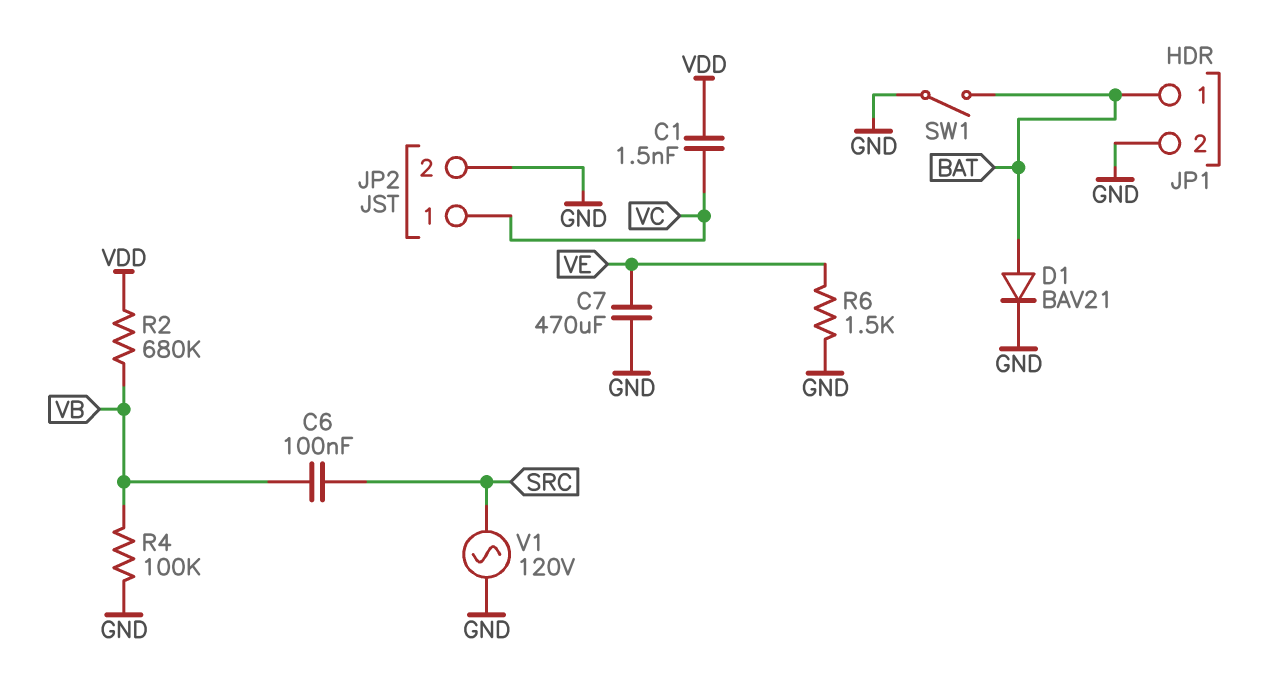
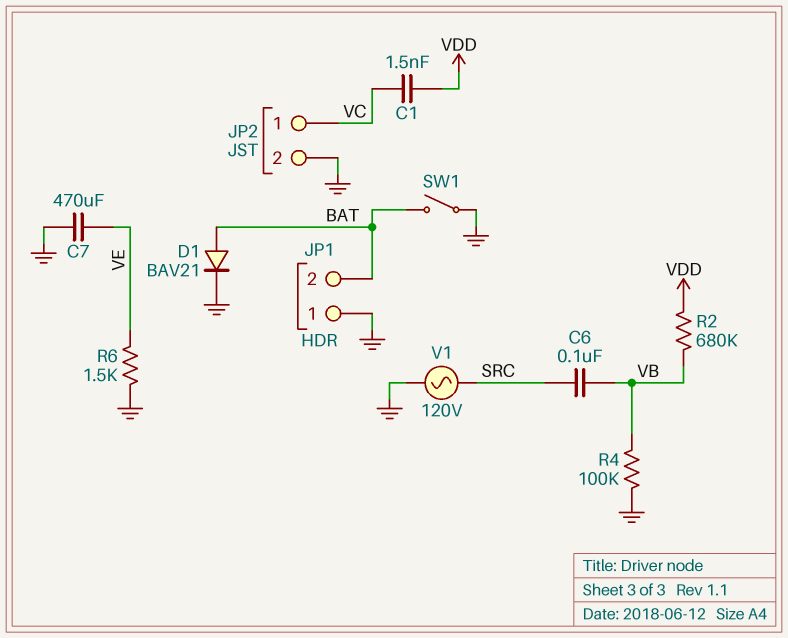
JP1 pin 1: BAT -> GND
JP1 pin 2: GND -> BAT

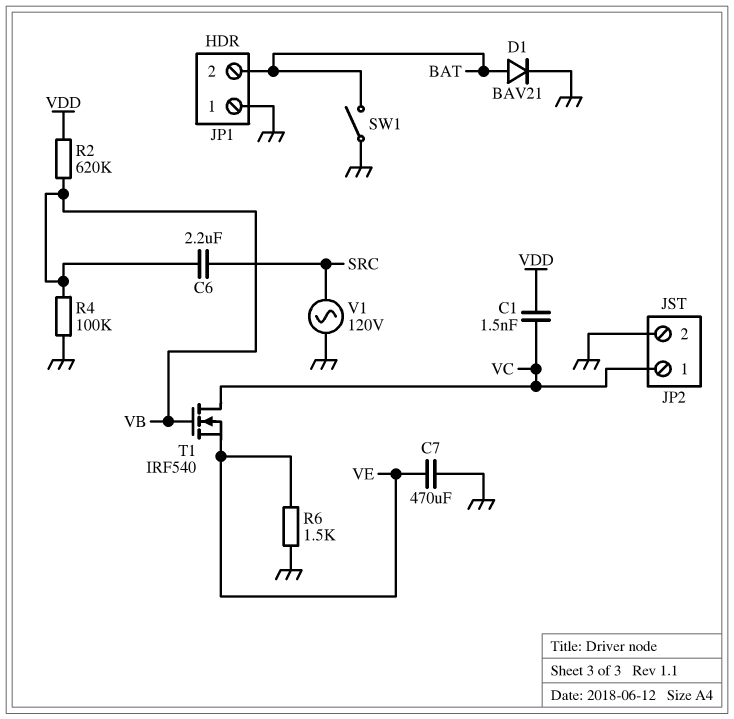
C6: 100nF (SRC, VB) -> 2.2uF (SRC, VB)
R2: 680k (VB, VDD) -> 620k (VB, VDD)
T1: none -> NMOS IRF540 (G VB, D VC, S VE)

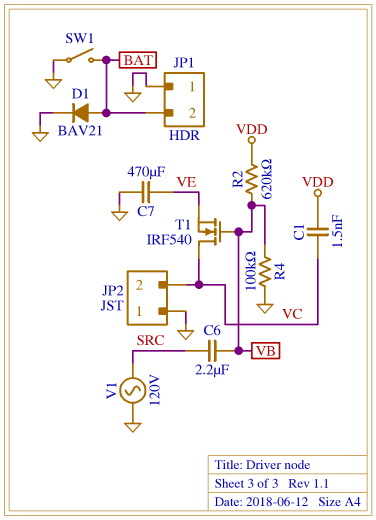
JP2 pin 1: VC -> GND
JP2 pin 2: GND -> VC
R6: 1.5k (GND, VE) -> none

